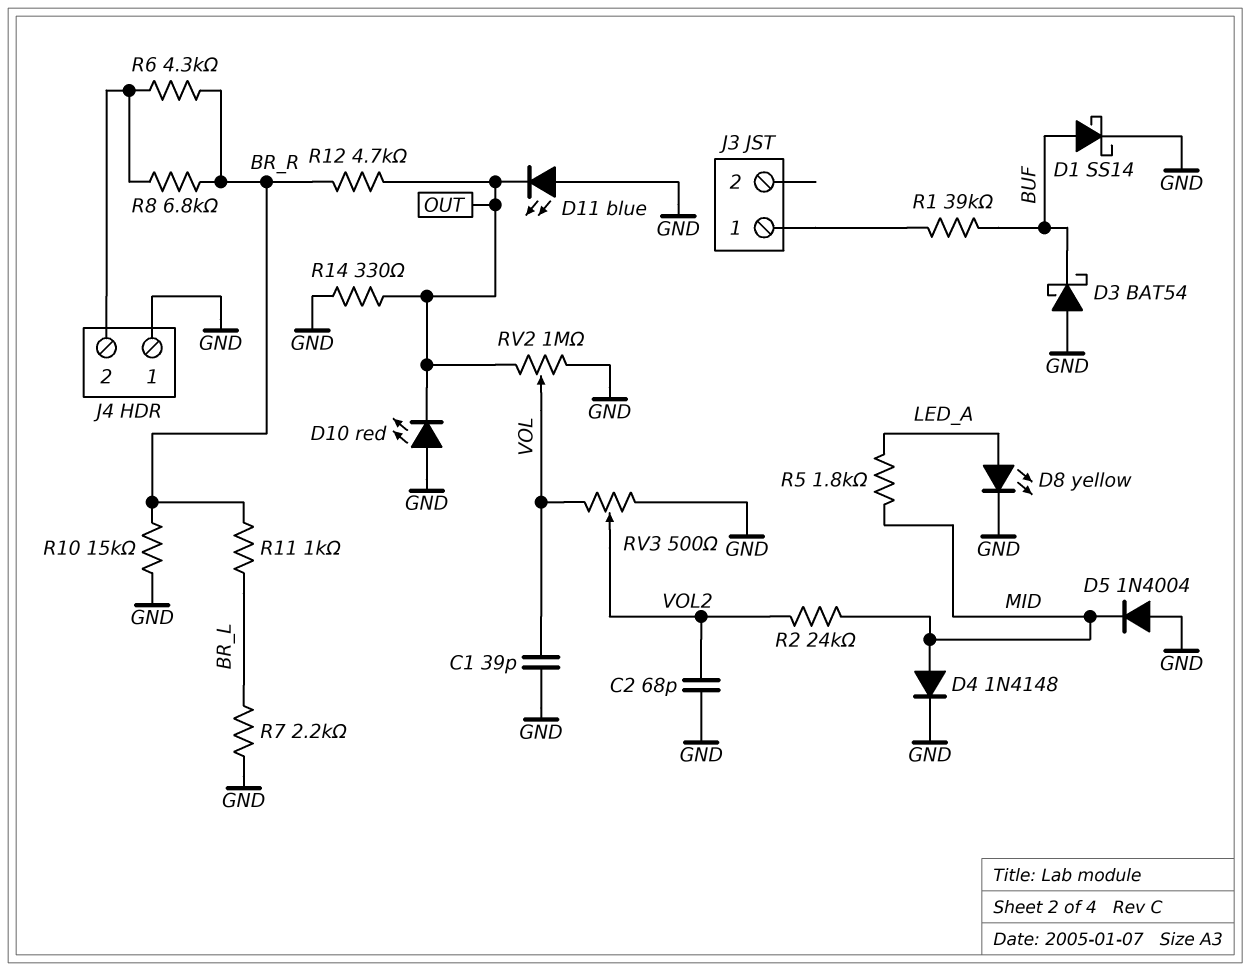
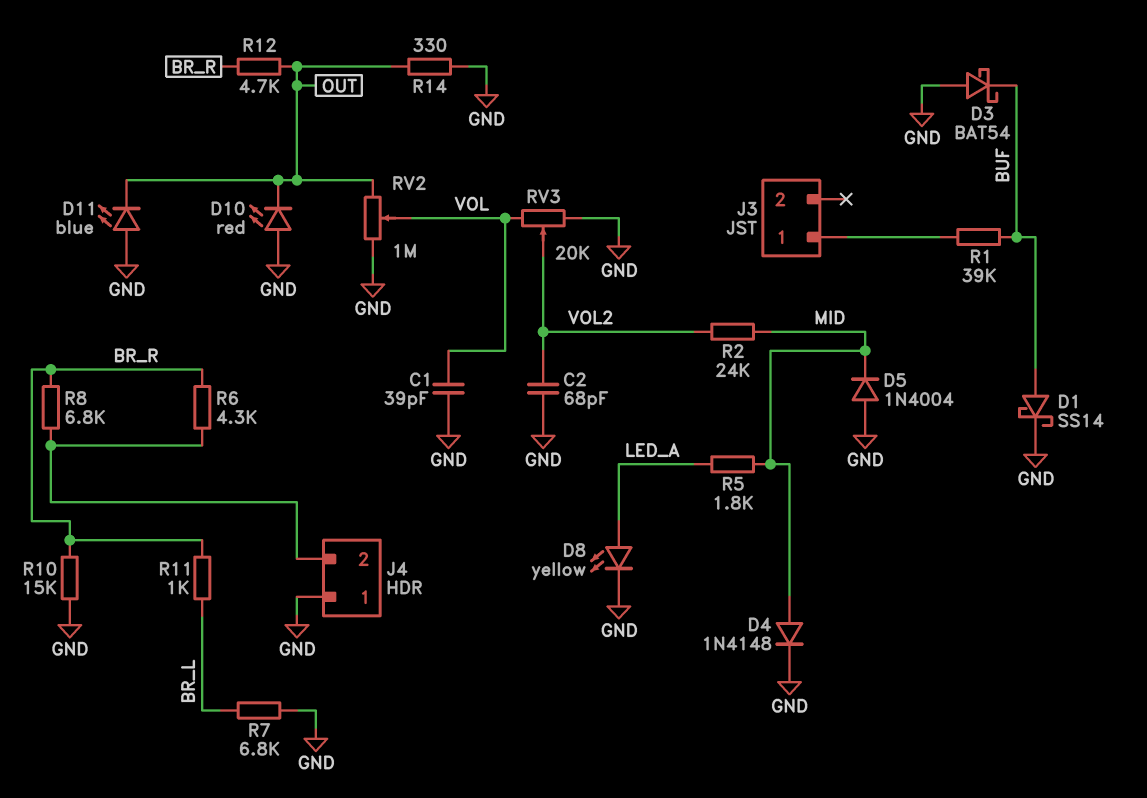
R7: 2.2k (BR_L, GND) -> 6.8k (BR_L, GND)
RV3: 500 (GND, VOL, wiper VOL2) -> 20k (GND, VOL, wiper VOL2)

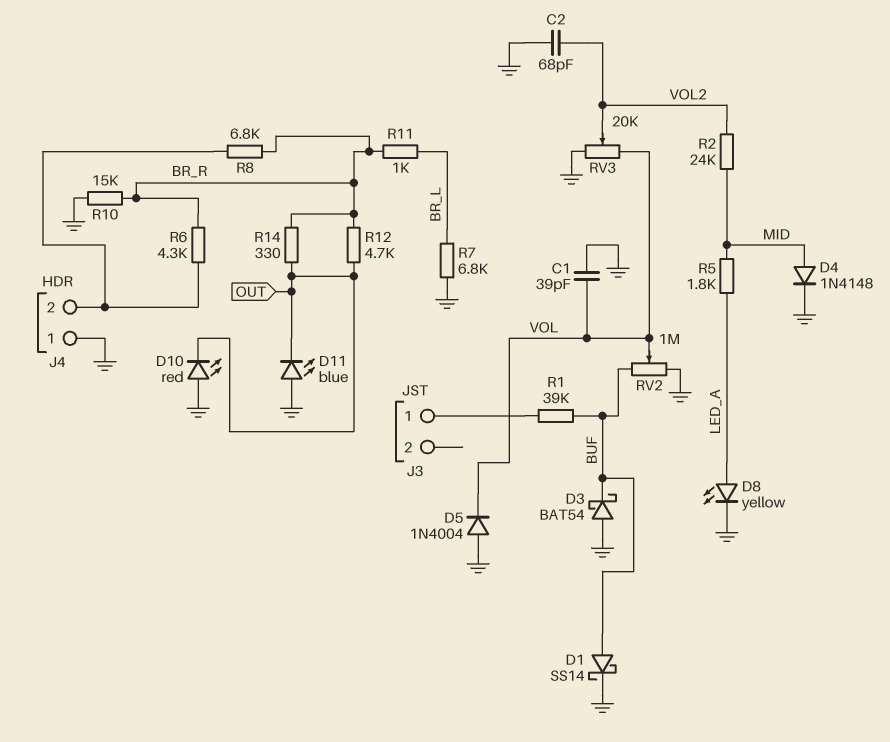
D5: diode 1N4004 (A GND, K MID) -> diode 1N4004 (A GND, K VOL)
R14: 330 (GND, OUT) -> 330 (BR_R, OUT)
RV2: 1M (GND, OUT, wiper VOL) -> 1M (BUF, GND, wiper VOL)

